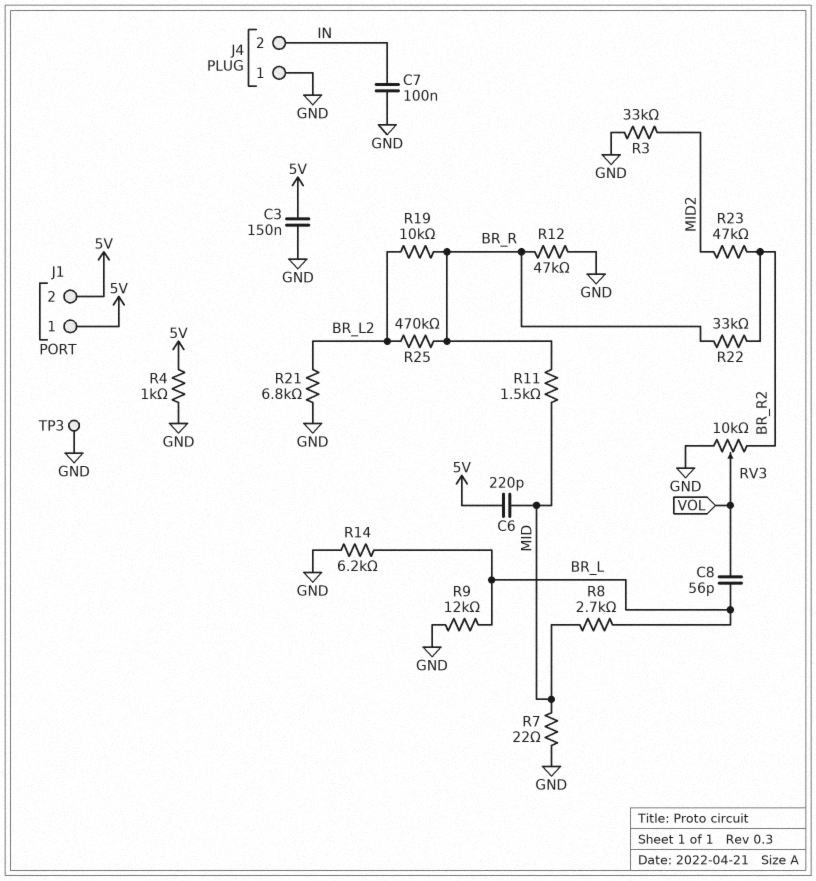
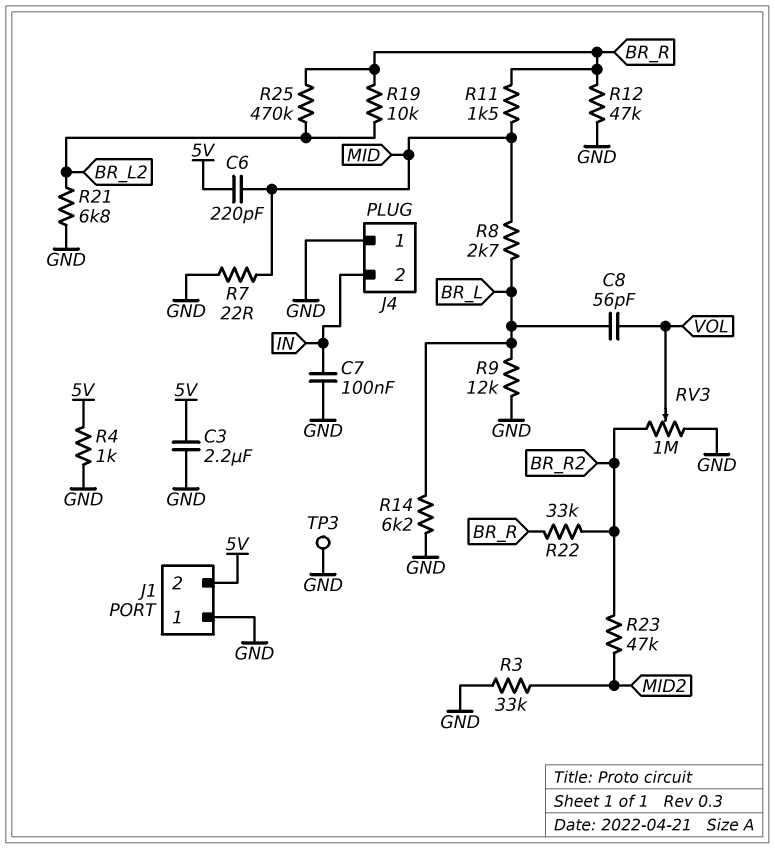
C3: 150nF (5V, GND) -> 2.2uF (5V, GND)
J1 pin 1: 5V -> GND
RV3: 10k (BR_R2, GND, wiper VOL) -> 1M (BR_R2, GND, wiper VOL)

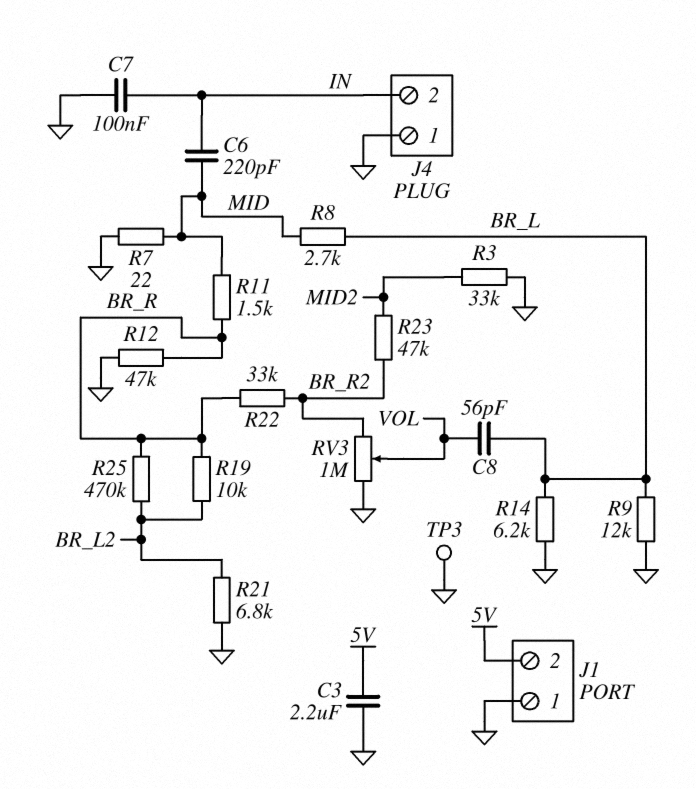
C6: 220pF (5V, MID) -> 220pF (IN, MID)
R4: 1k (5V, GND) -> none

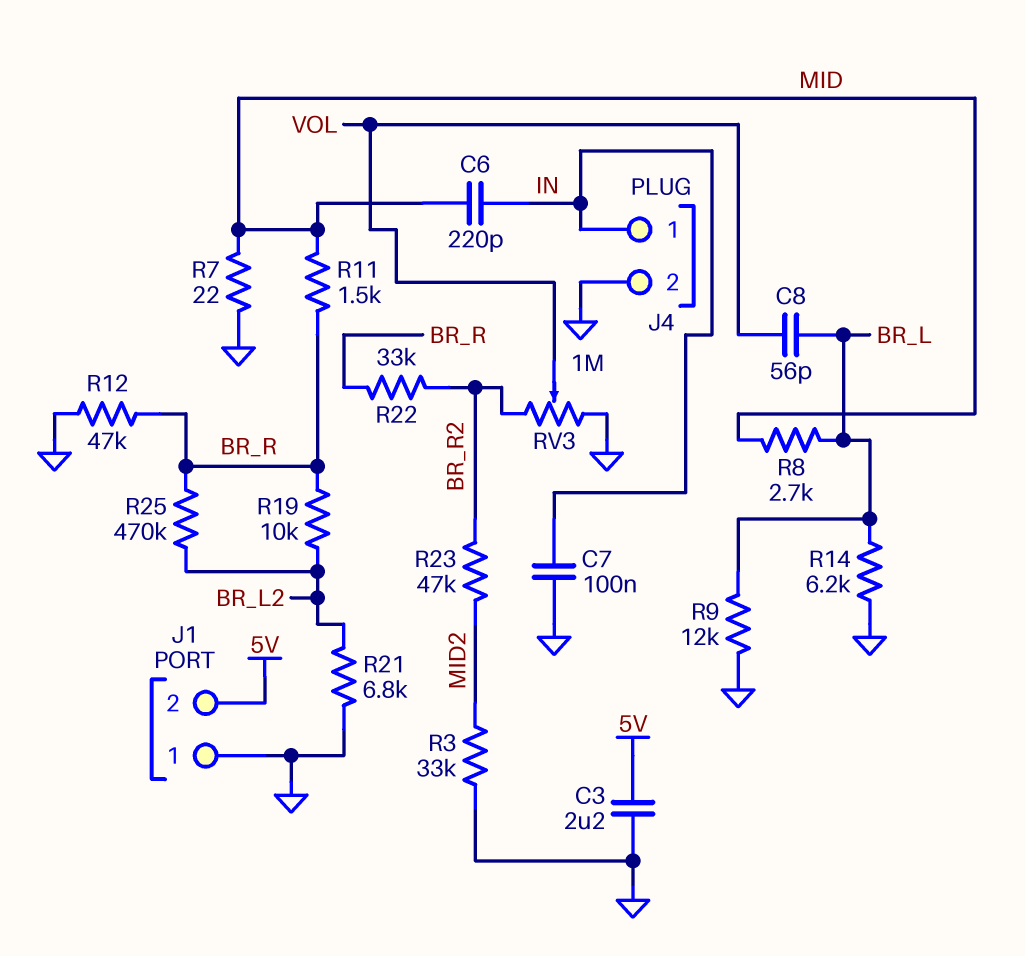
J4 pin 1: GND -> IN
J4 pin 2: IN -> GND
TP3: test point (GND) -> none

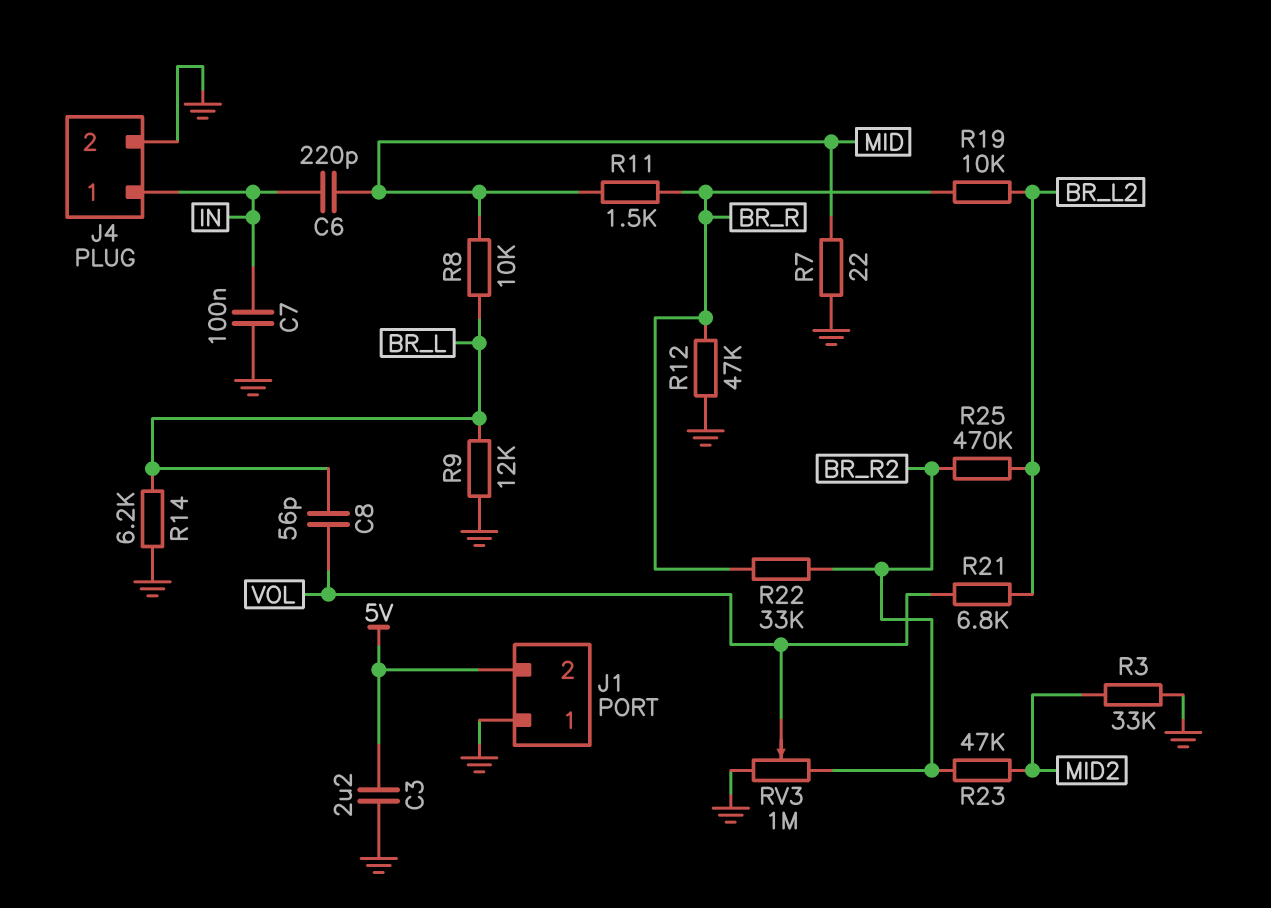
R8: 2.7k (BR_L, MID) -> 10k (BR_L, MID)
R21: 6.8k (BR_L2, GND) -> 6.8k (BR_L2, VOL)
R25: 470k (BR_L2, BR_R) -> 470k (BR_L2, BR_R2)

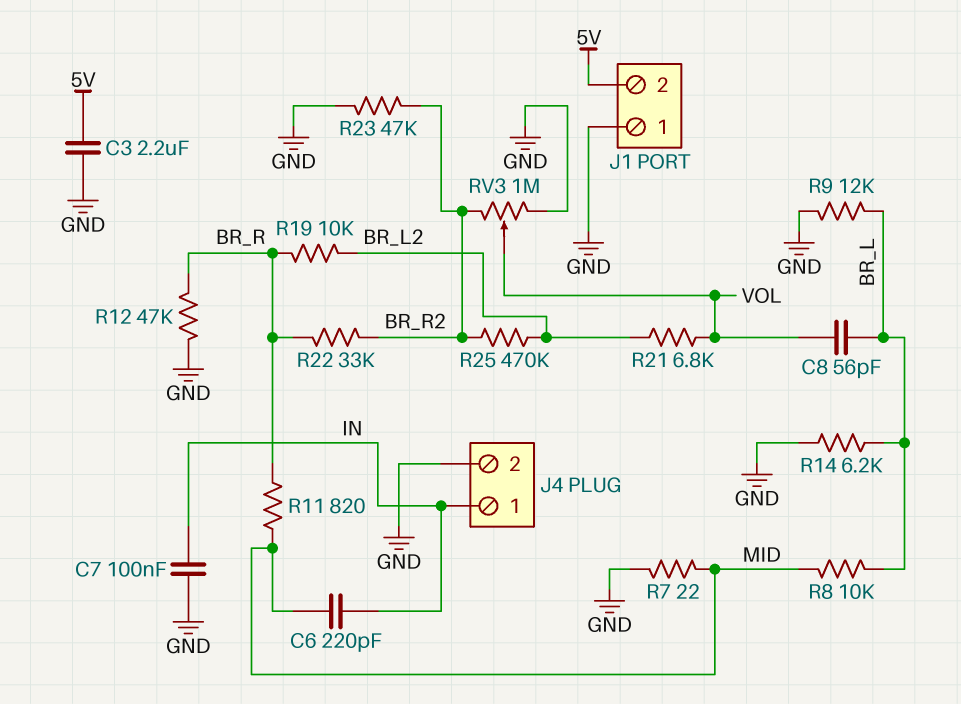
R3: 33k (GND, MID2) -> none
R11: 1.5k (BR_R, MID) -> 820 (BR_R, MID)
R23: 47k (BR_R2, MID2) -> 47k (BR_R2, GND)

